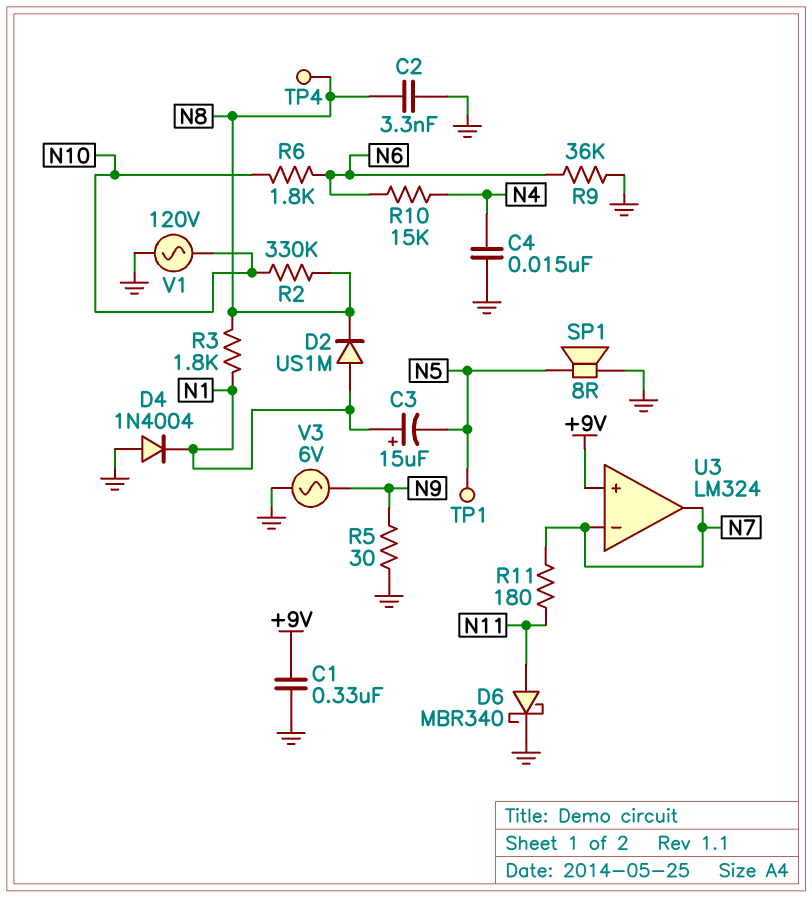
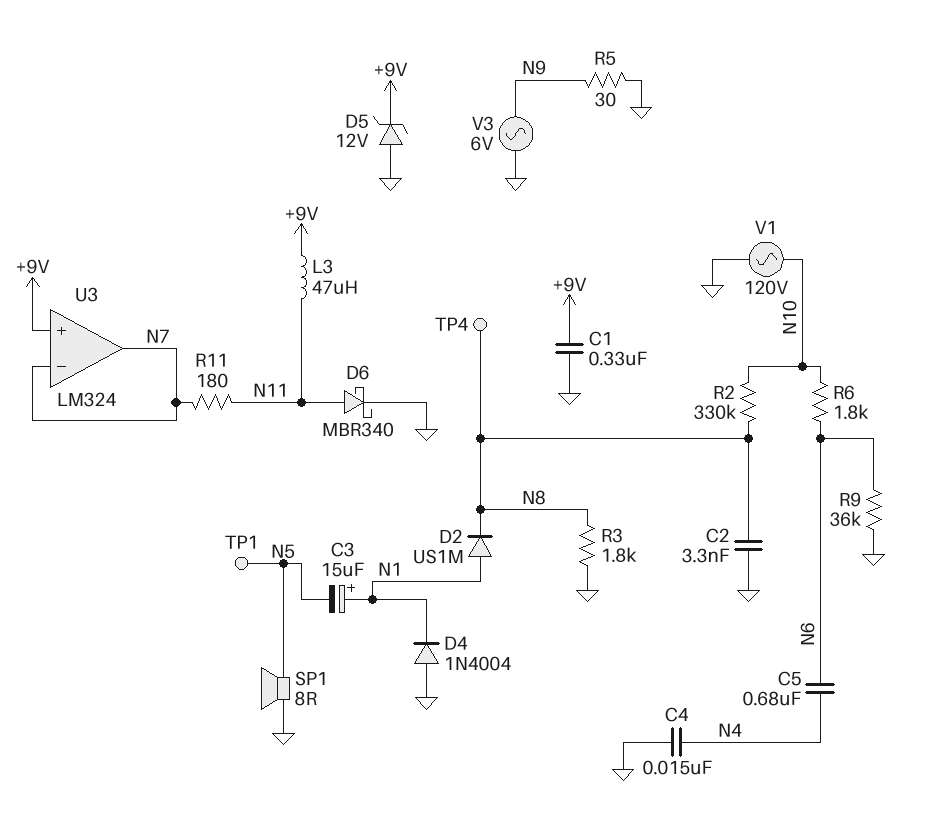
C5: none -> 680nF (N4, N6)
D5: none -> zener 12V (A GND, K +9V)
L3: none -> 47uH (+9V, N11)
R3: 1.8k (N1, N8) -> 1.8k (GND, N8)
R10: 15k (N4, N6) -> none

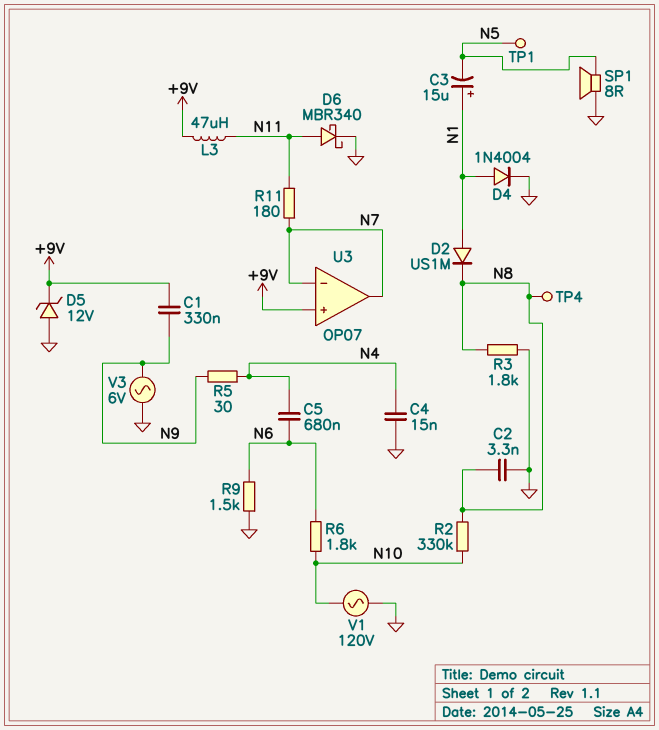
C1: 330nF (+9V, GND) -> 330nF (+9V, N9)
D4: diode 1N4004 (A GND, K N1) -> diode 1N4004 (A N1, K GND)
R5: 30 (GND, N9) -> 30 (N4, N9)
R9: 36k (GND, N6) -> 1.5k (GND, N6)
U3: LM324 -> OP07

